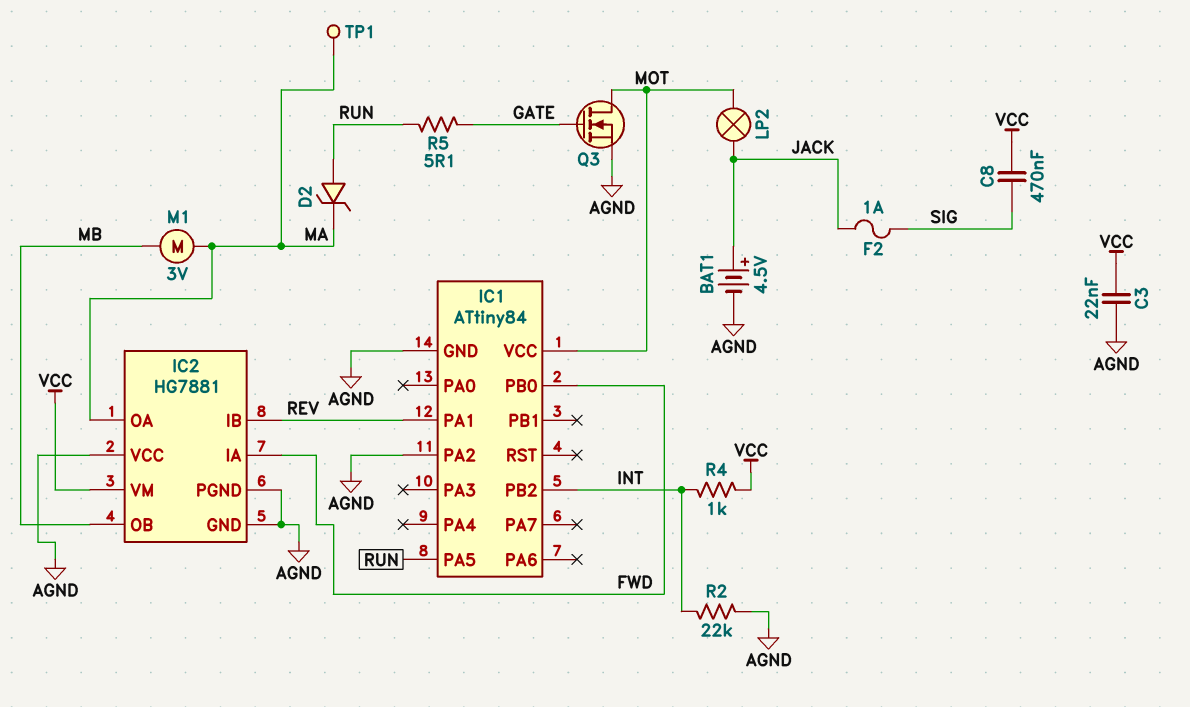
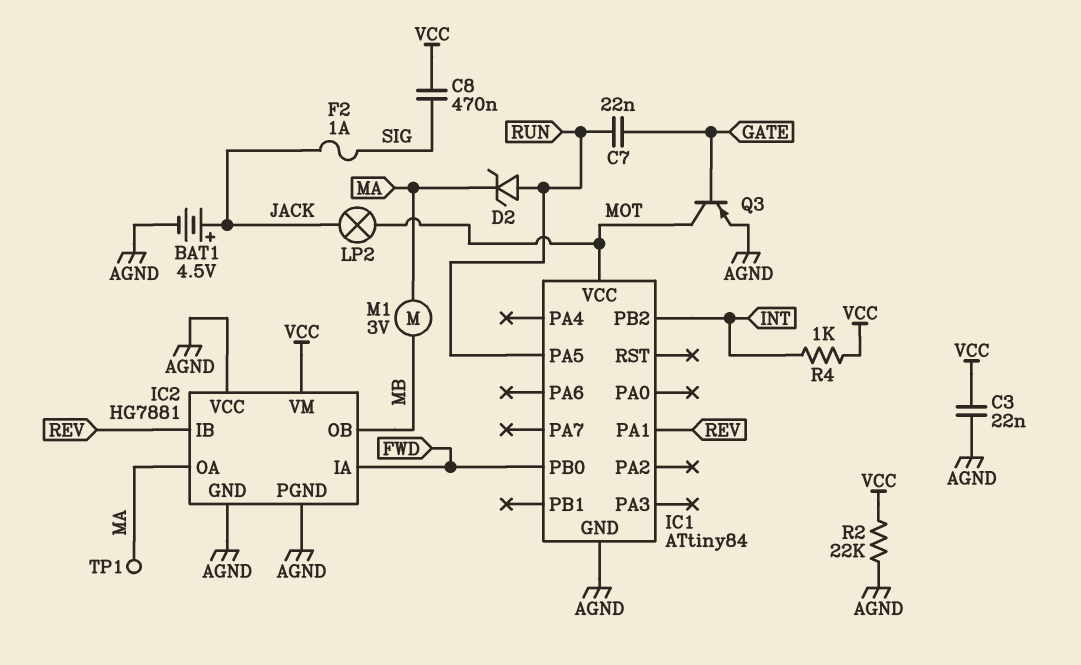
C7: none -> 22nF (GATE, RUN)
IC1 pin PA2: AGND -> none
Q3: NMOS (G GATE, D MOT, S AGND) -> PNP (B GATE, C MOT, E AGND)
R2: 22k (AGND, INT) -> 22k (AGND, VCC)
R5: 5.1 (GATE, RUN) -> none

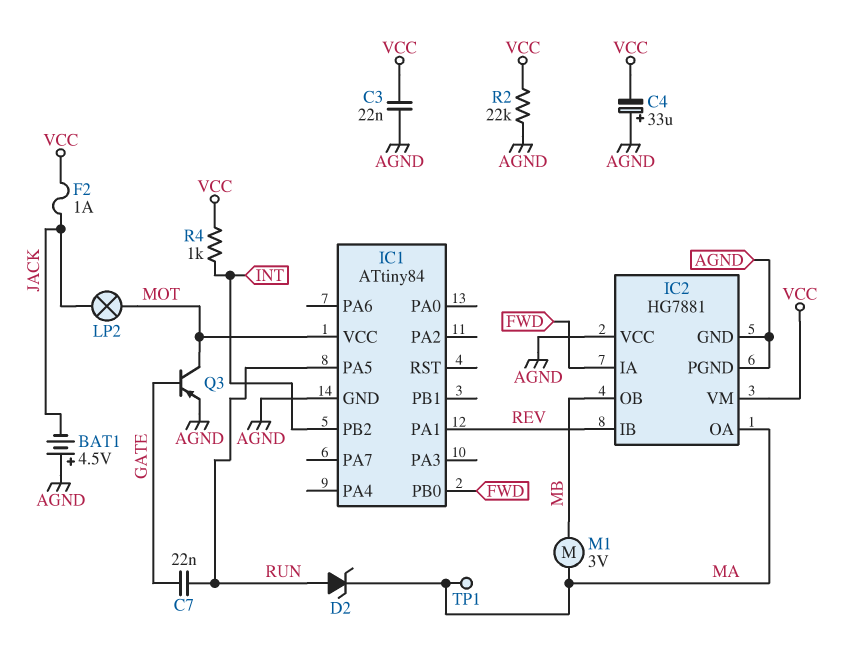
BAT1: 4.5V (plus JACK, minus AGND) -> 4.5V (plus AGND, minus JACK)
C4: none -> 33uF (plus AGND, minus VCC)
C8: 470nF (SIG, VCC) -> none
F2: 1A (JACK, SIG) -> 1A (JACK, VCC)

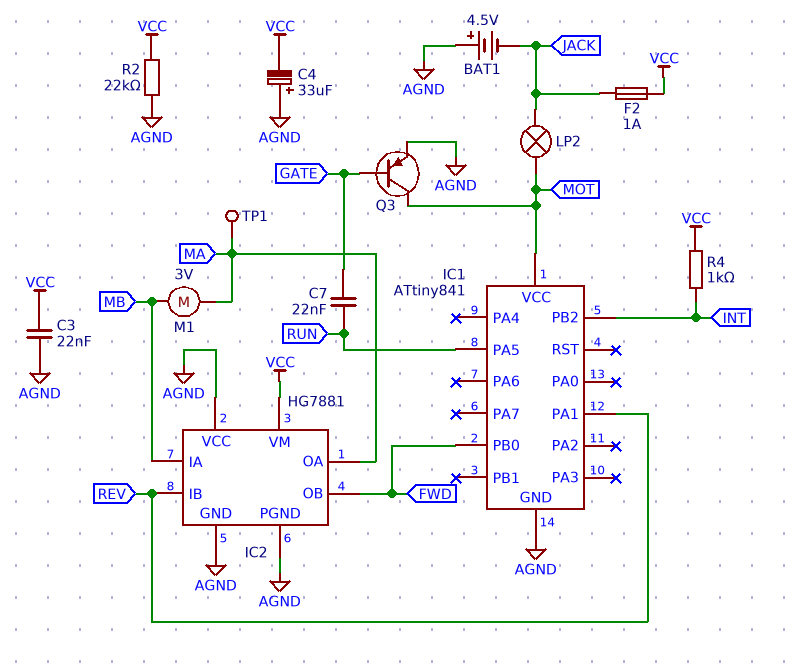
D2: zener (A RUN, K MA) -> none
IC1: ATtiny84 -> ATtiny841
IC2 pin IA: FWD -> MB
IC2 pin OB: MB -> FWD

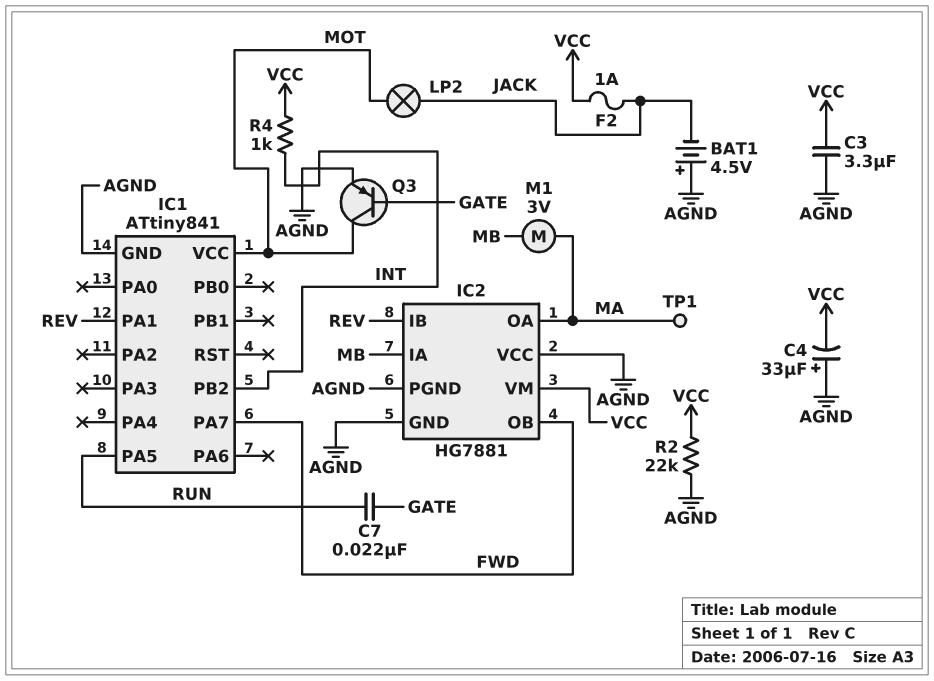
C3: 22nF (AGND, VCC) -> 3.3uF (AGND, VCC)
IC1 pin PA7: none -> FWD
IC1 pin PB0: FWD -> none

